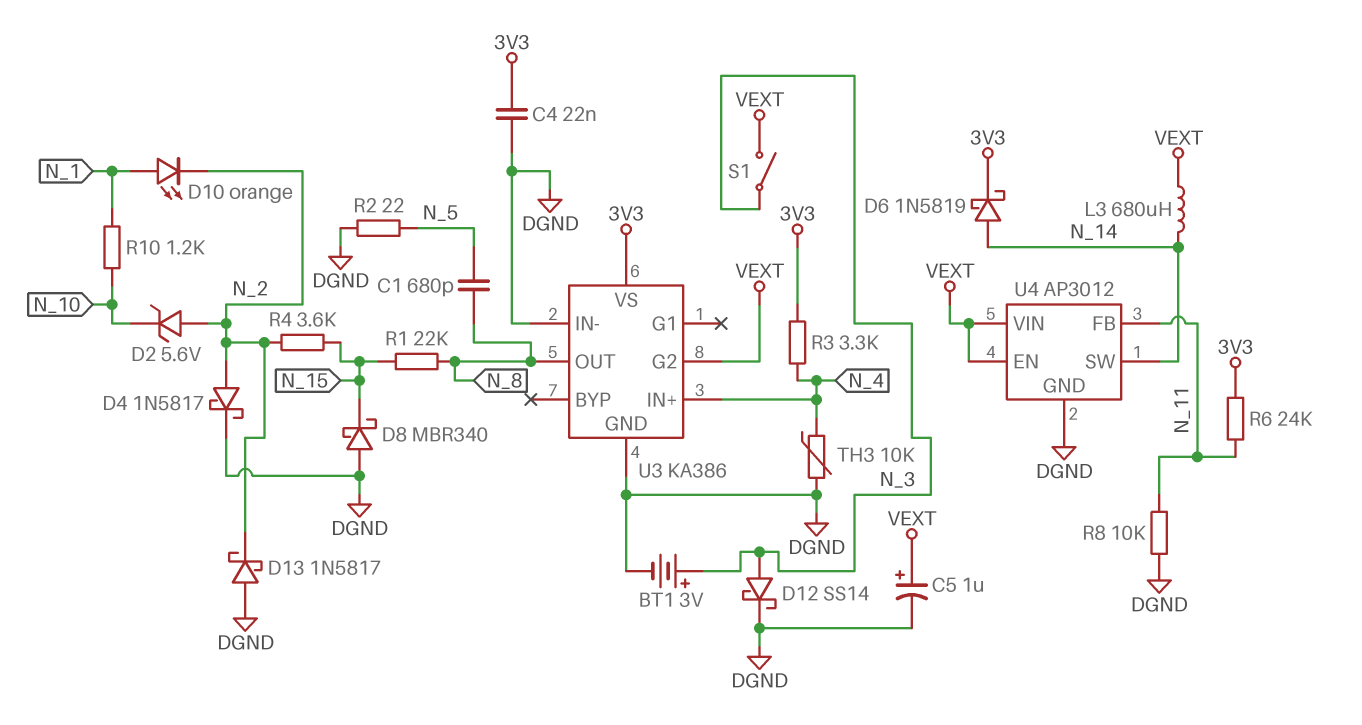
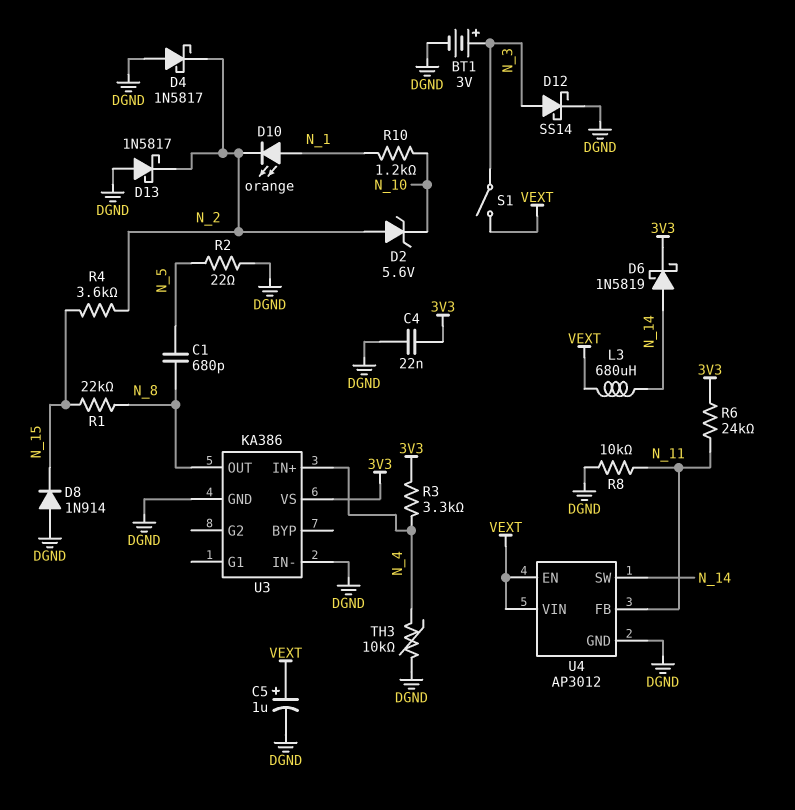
D4: schottky 1N5817 (A N_2, K DGND) -> schottky 1N5817 (A DGND, K N_2)
D8: schottky MBR340 (A DGND, K N_15) -> diode 1N914 (A DGND, K N_15)
U3 pin G2: VEXT -> none

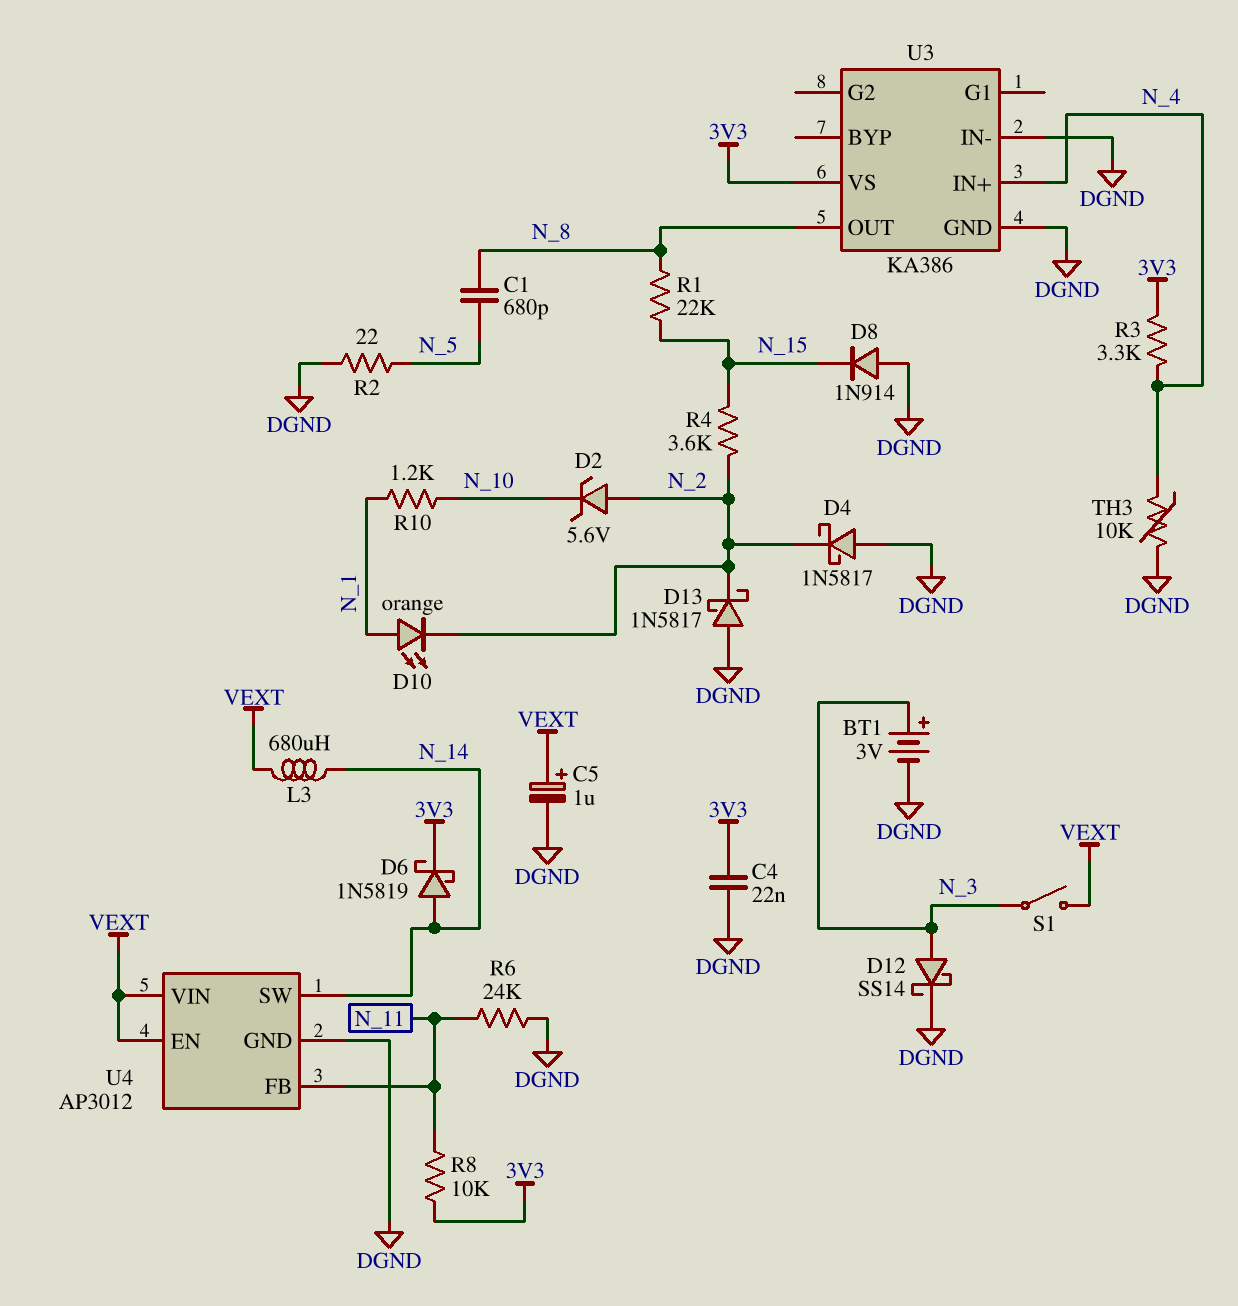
R6: 24k (3V3, N_11) -> 24k (DGND, N_11)
R8: 10k (DGND, N_11) -> 10k (3V3, N_11)

